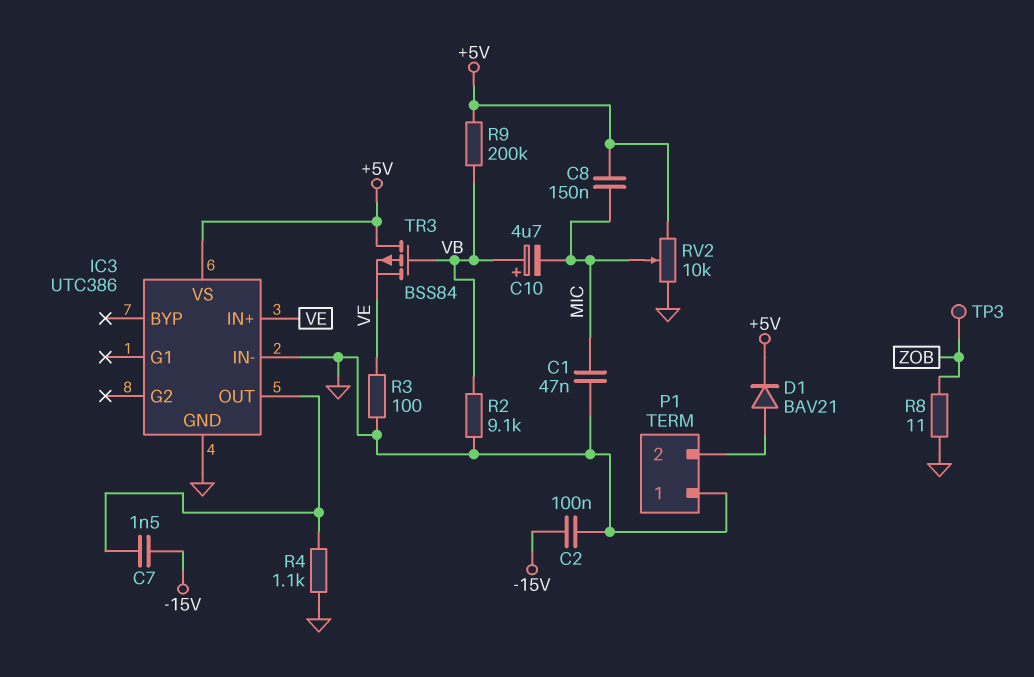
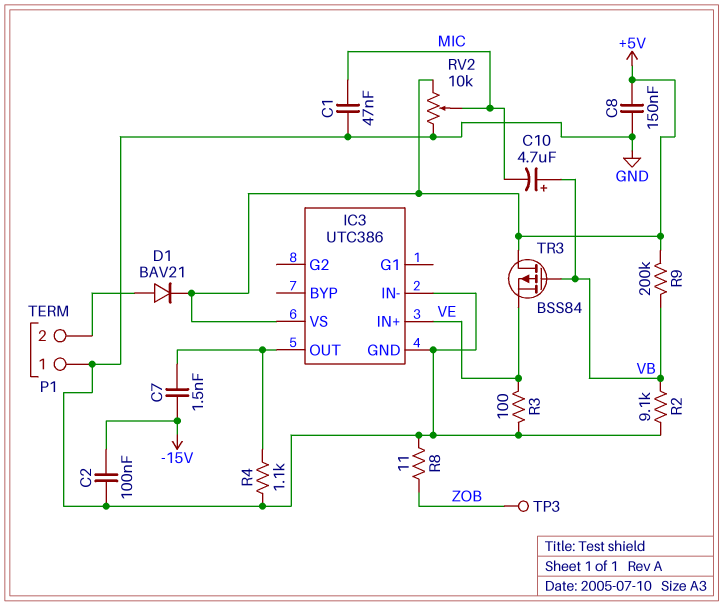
C8: 150nF (+5V, MIC) -> 150nF (+5V, GND)

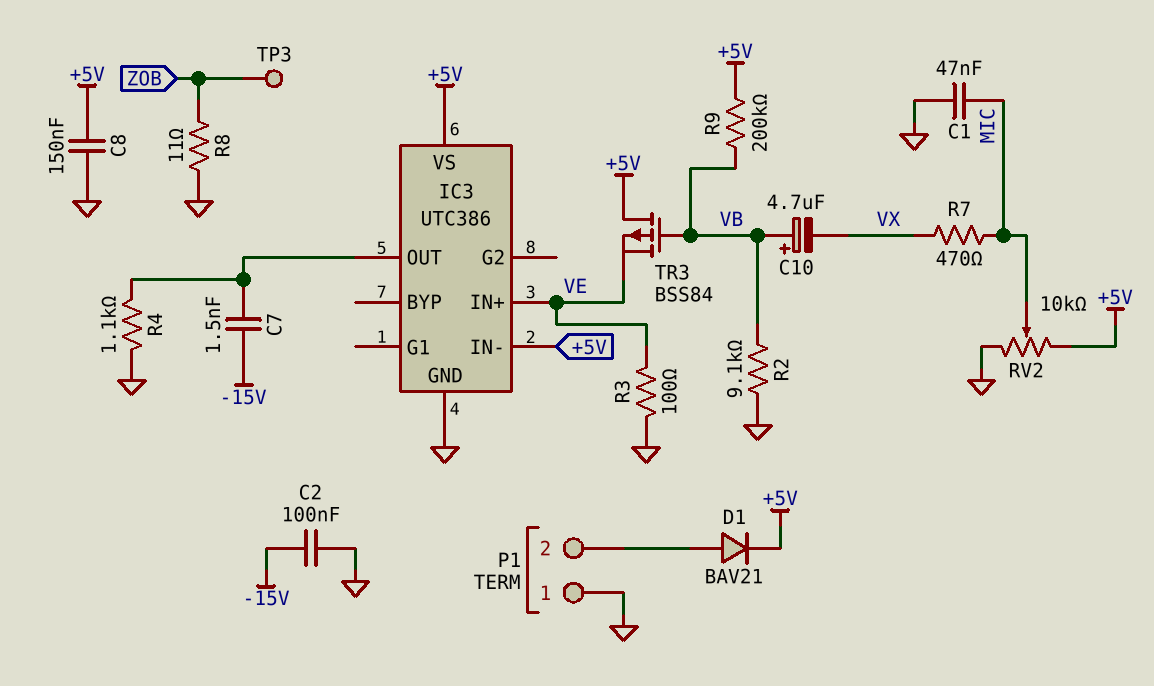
C10: 4.7uF (plus VB, minus MIC) -> 4.7uF (plus VB, minus VX)
IC3 pin IN-: GND -> +5V
R7: none -> 470 (MIC, VX)

